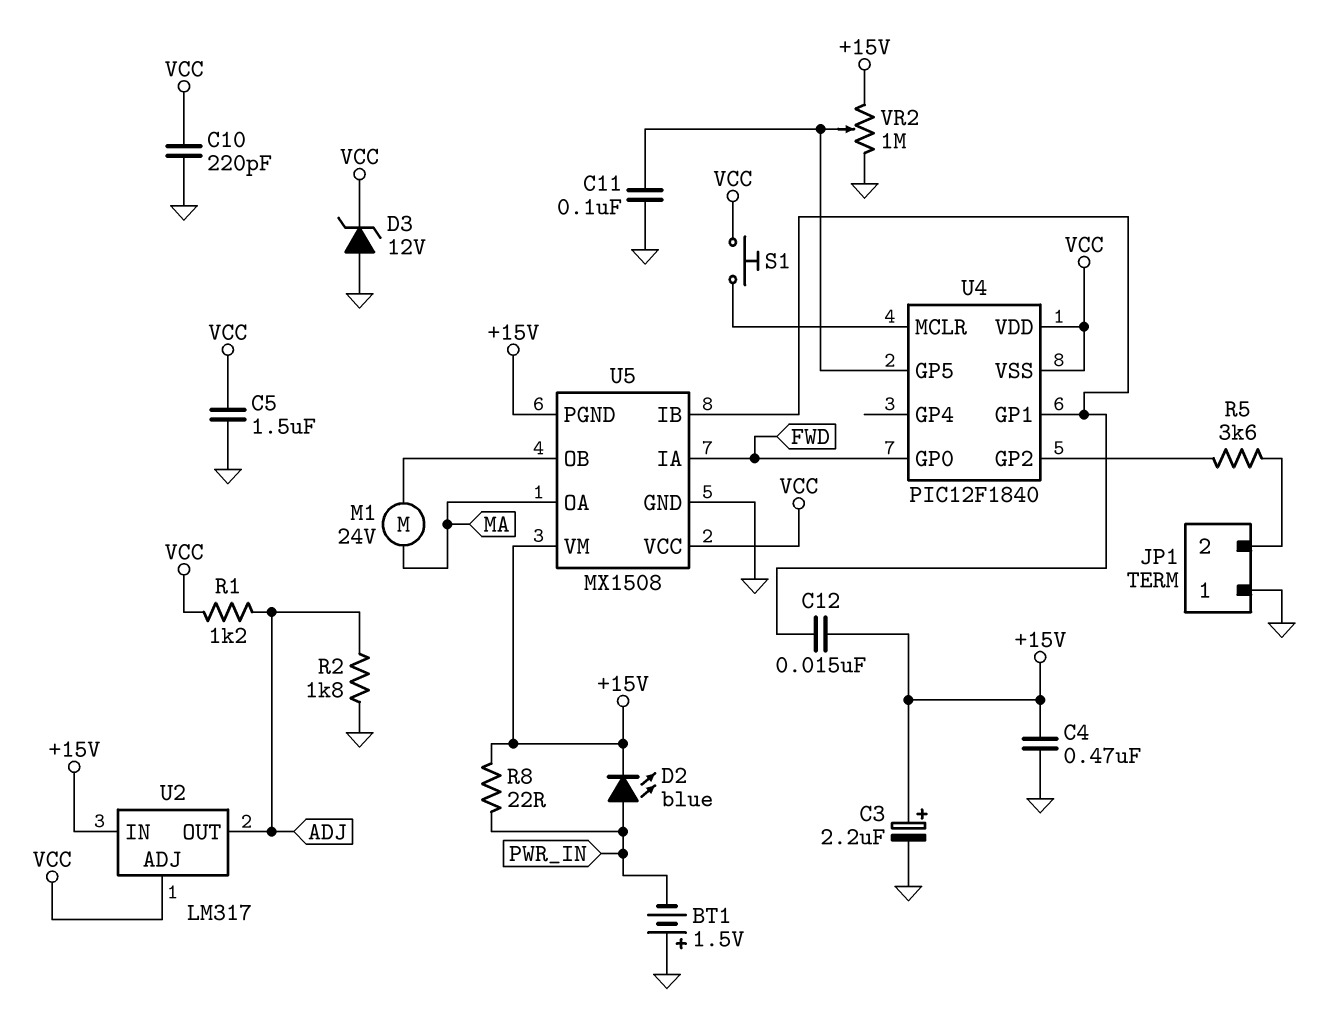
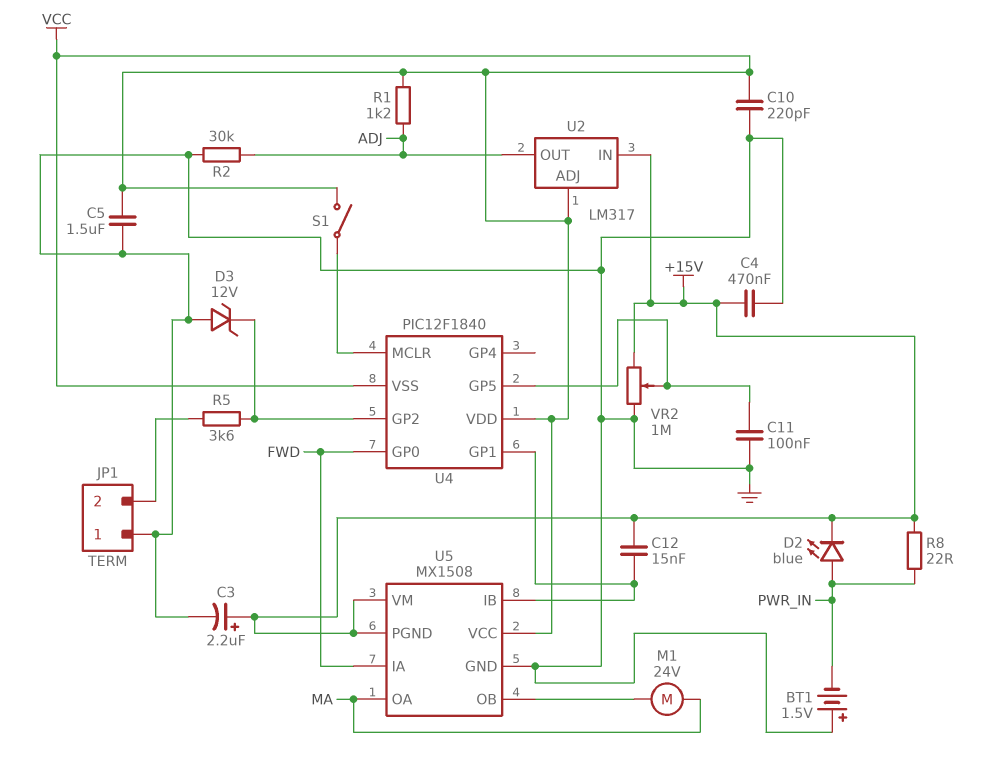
D3: zener 12V (A GND, K VCC) -> zener 12V (A GND, K U4/GP2)
R2: 1.8k (ADJ, GND) -> 30k (ADJ, GND)
S1: button (U4/MCLR, VCC) -> switch (U4/MCLR, VCC)

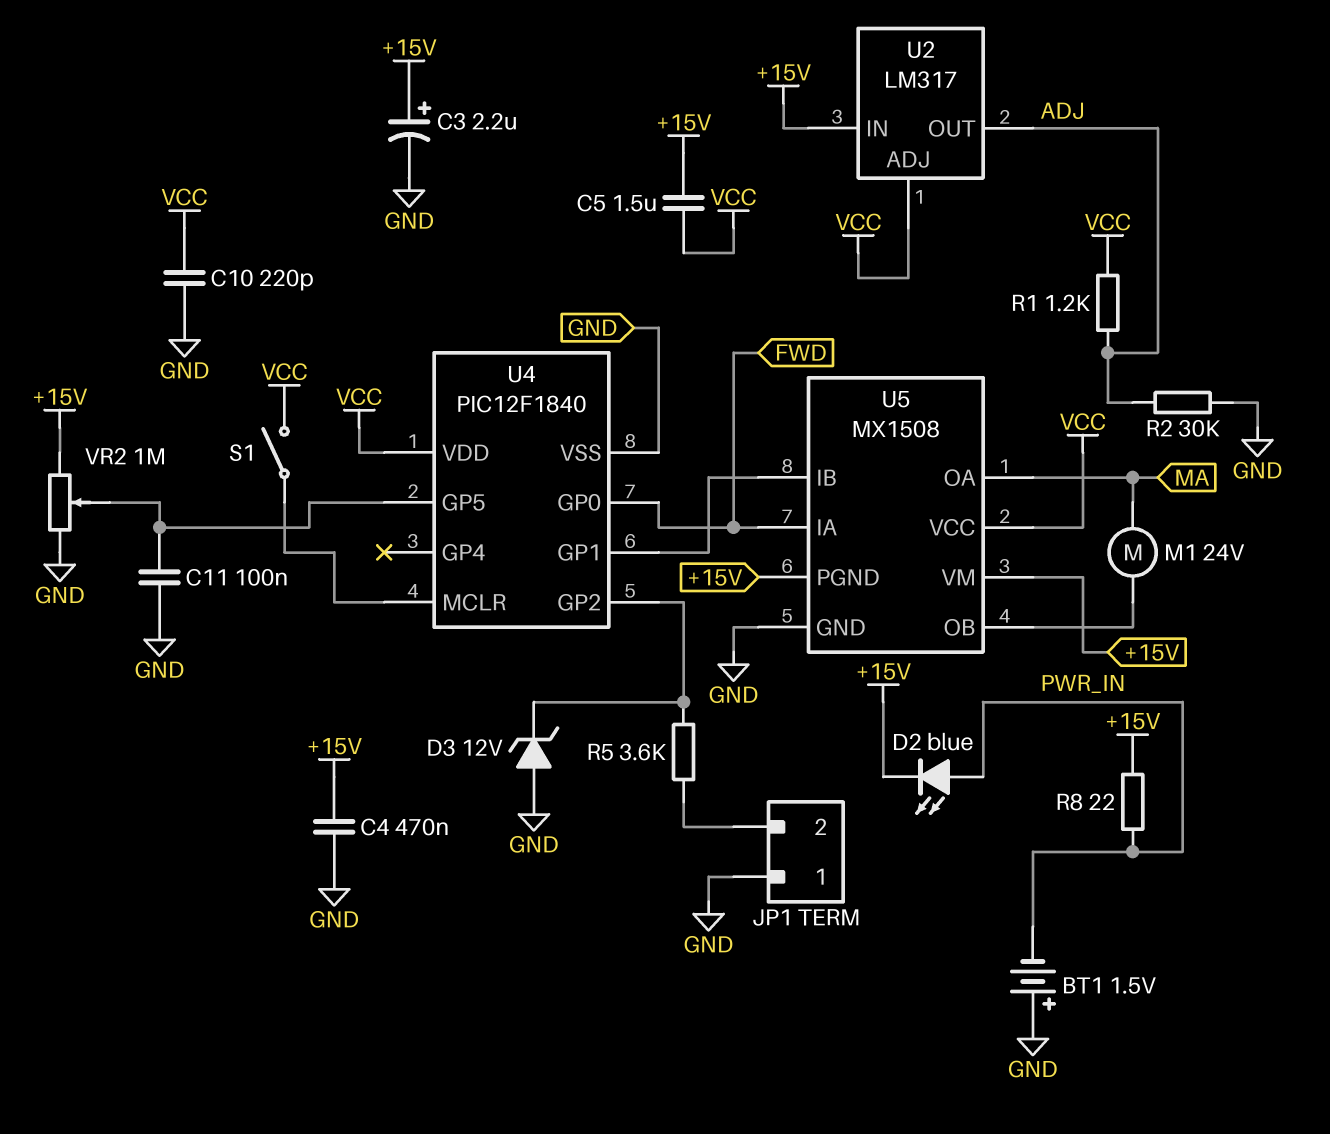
C5: 1.5uF (GND, VCC) -> 1.5uF (+15V, VCC)
C12: 15nF (+15V, U4/GP1) -> none
U4 pin VSS: VCC -> GND

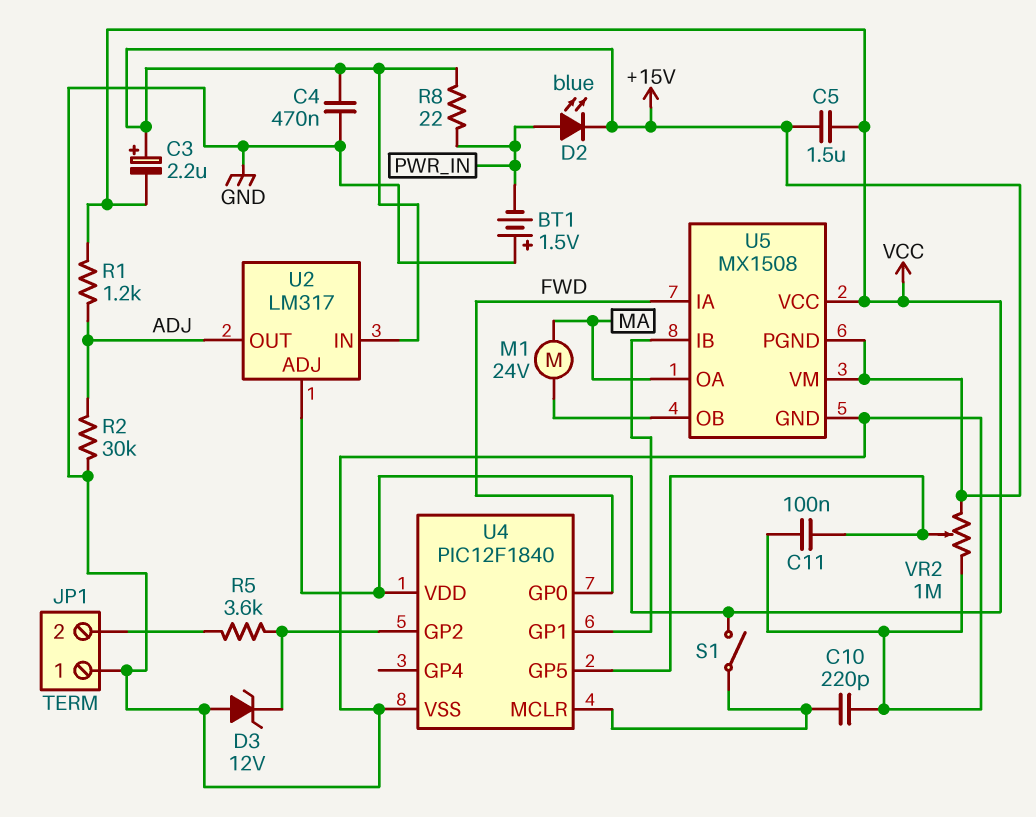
C3: 2.2uF (plus +15V, minus GND) -> 2.2uF (plus +15V, minus VCC)
C10: 220pF (GND, VCC) -> 220pF (GND, U4/MCLR)

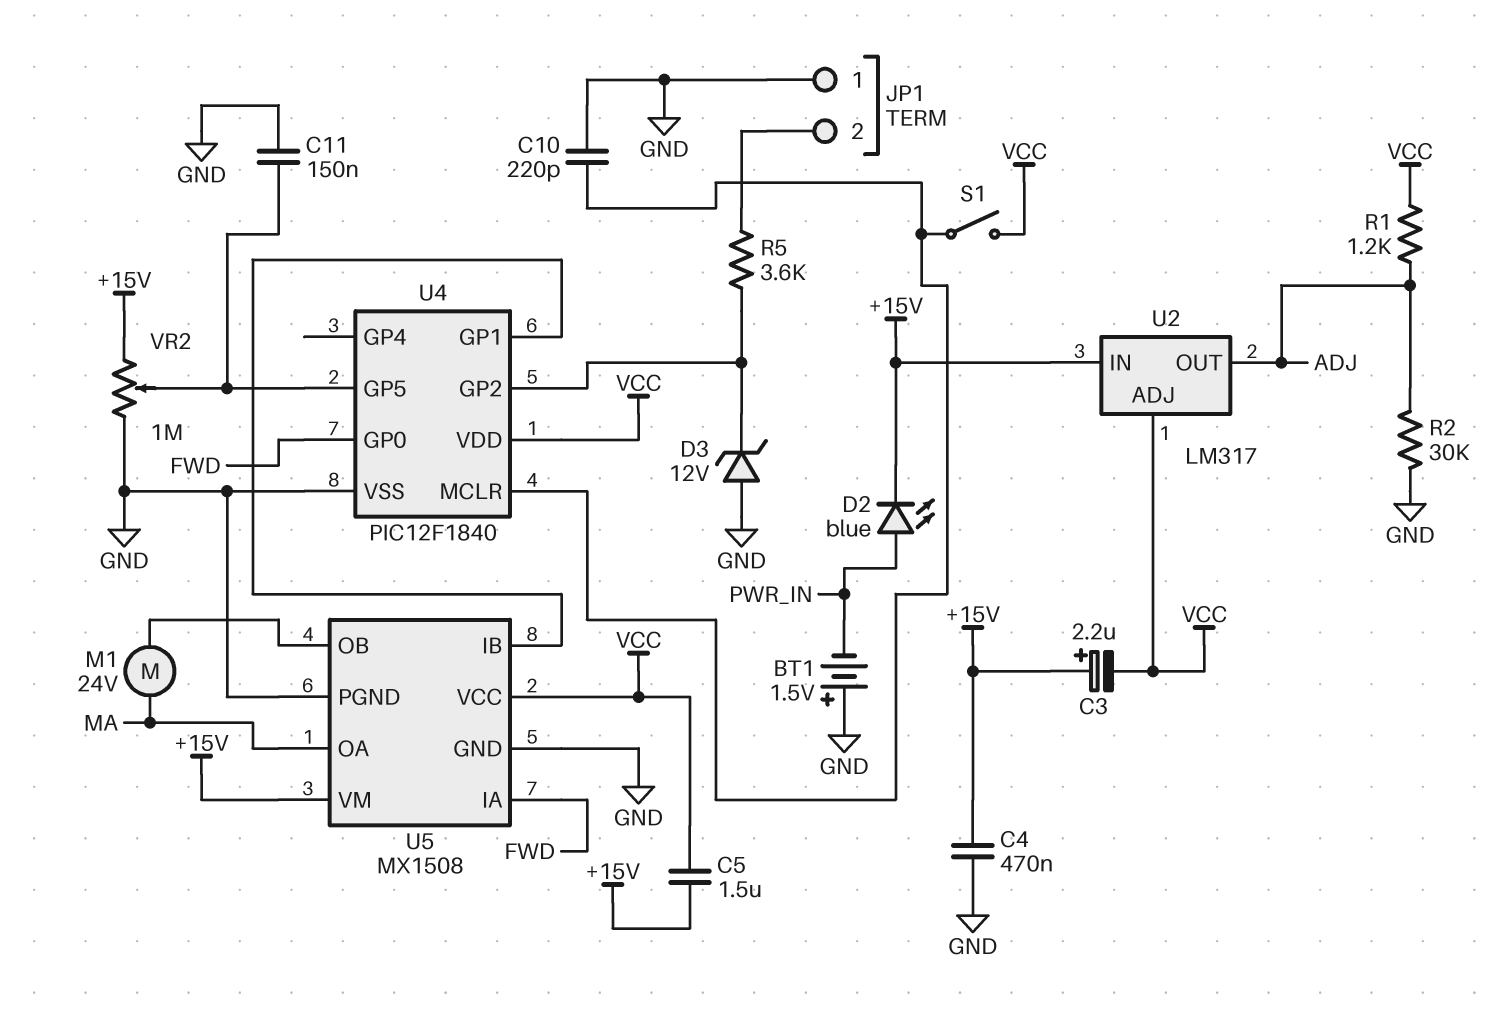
C11: 100nF (GND, U4/GP5) -> 150nF (GND, U4/GP5)
R8: 22 (+15V, PWR_IN) -> none
U5 pin PGND: +15V -> GND

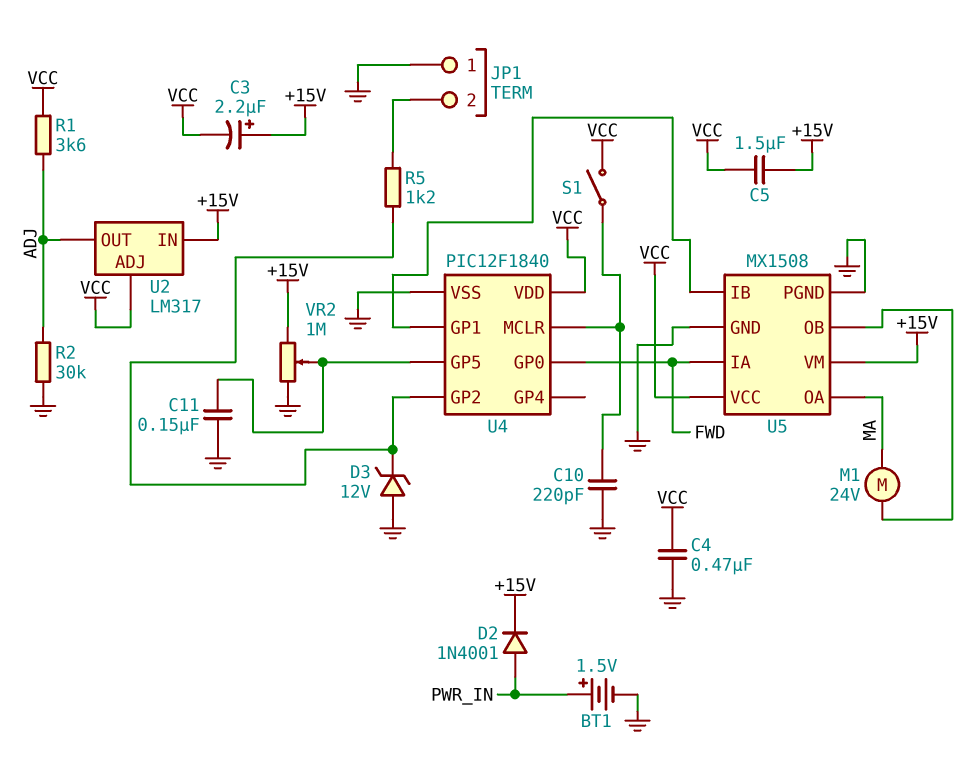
BT1: 1.5V (plus GND, minus PWR_IN) -> 1.5V (plus PWR_IN, minus GND)
C4: 470nF (+15V, GND) -> 470nF (GND, VCC)
D2: LED blue (A PWR_IN, K +15V) -> diode 1N4001 (A PWR_IN, K +15V)
R1: 1.2k (ADJ, VCC) -> 3.6k (ADJ, VCC)
R5: 3.6k (JP1/2, U4/GP2) -> 1.2k (JP1/2, U4/GP2)

